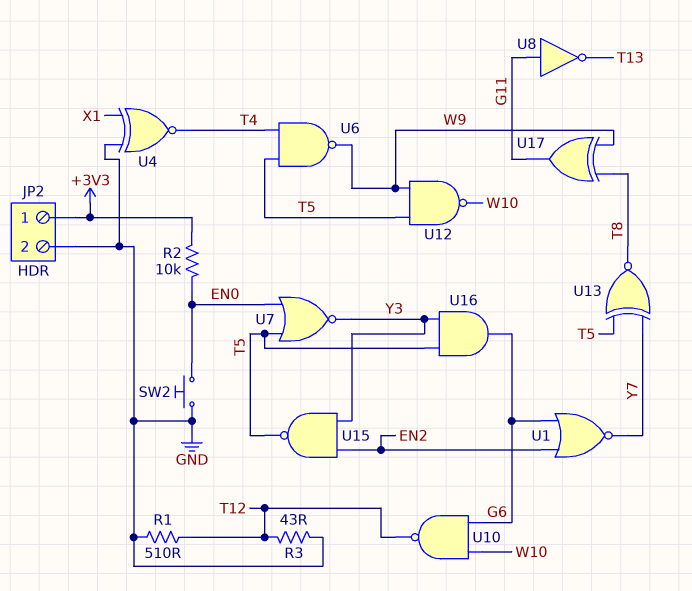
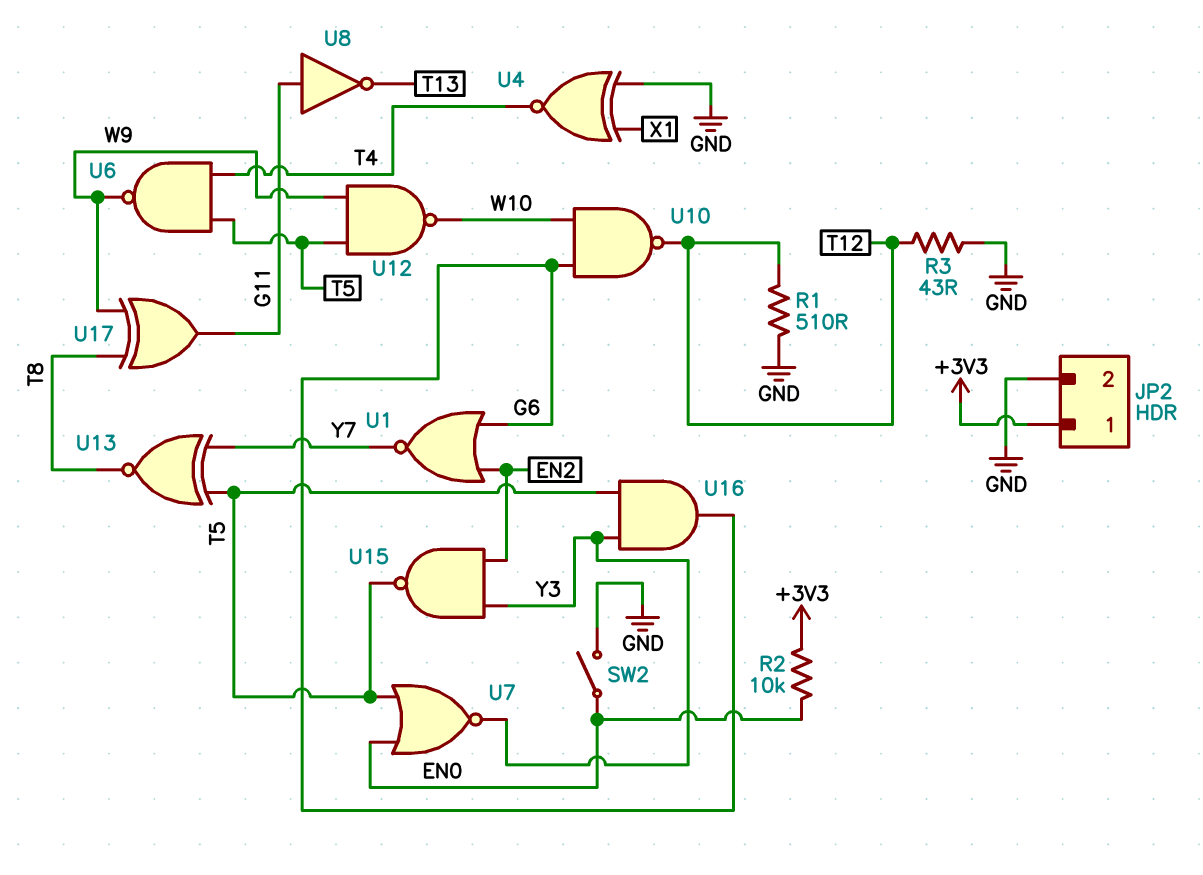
SW2: button (EN0, GND) -> switch (EN0, GND)

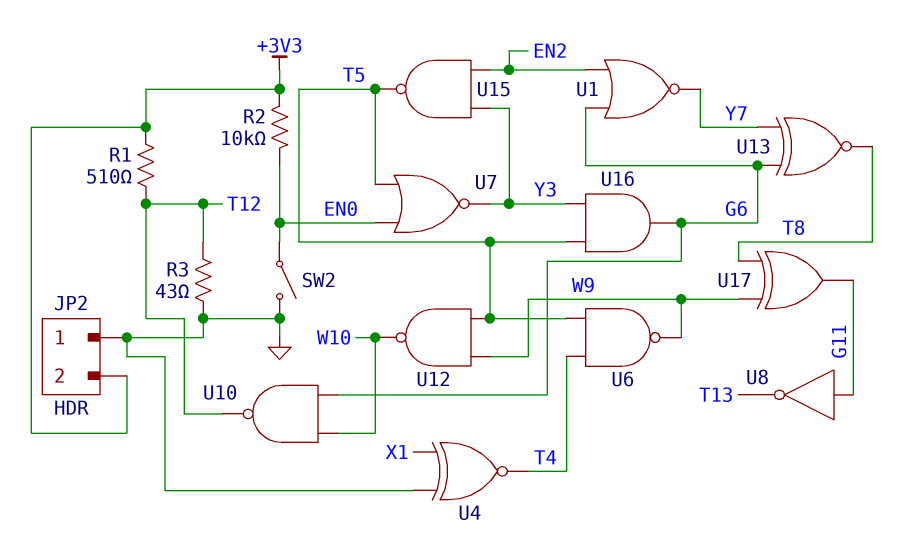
JP2 pin 1: +3V3 -> GND
JP2 pin 2: GND -> +3V3
R1: 510 (GND, T12) -> 510 (+3V3, T12)
U13: XNOR (in T5, in Y7, out T8) -> XNOR (in G6, in Y7, out T8)

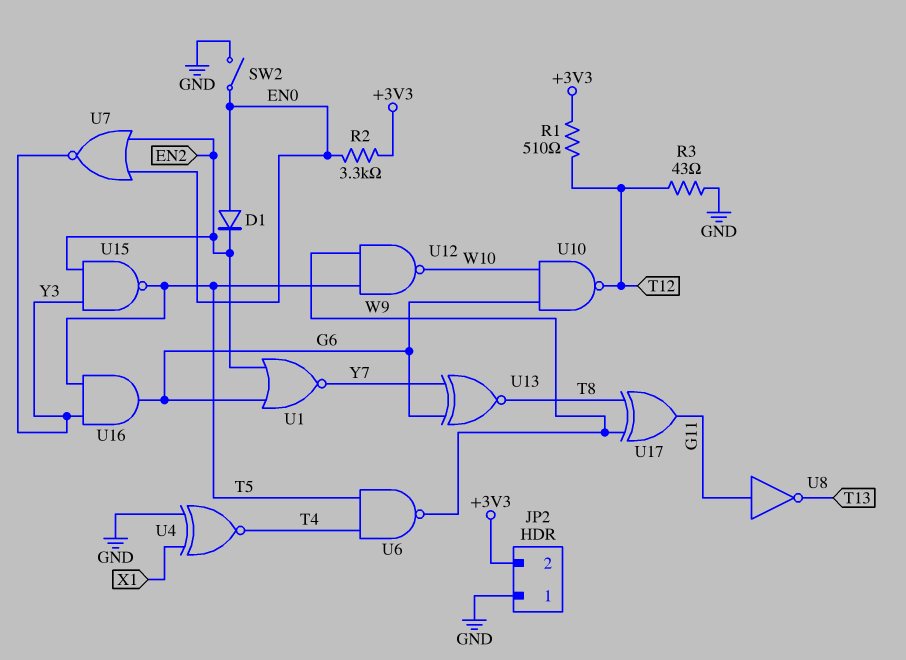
D1: none -> diode (A EN0, K EN2)
R2: 10k (+3V3, EN0) -> 3.3k (+3V3, EN0)
U7: NOR (in EN0, in T5, out Y3) -> NOR (in EN0, in EN2, out Y3)

